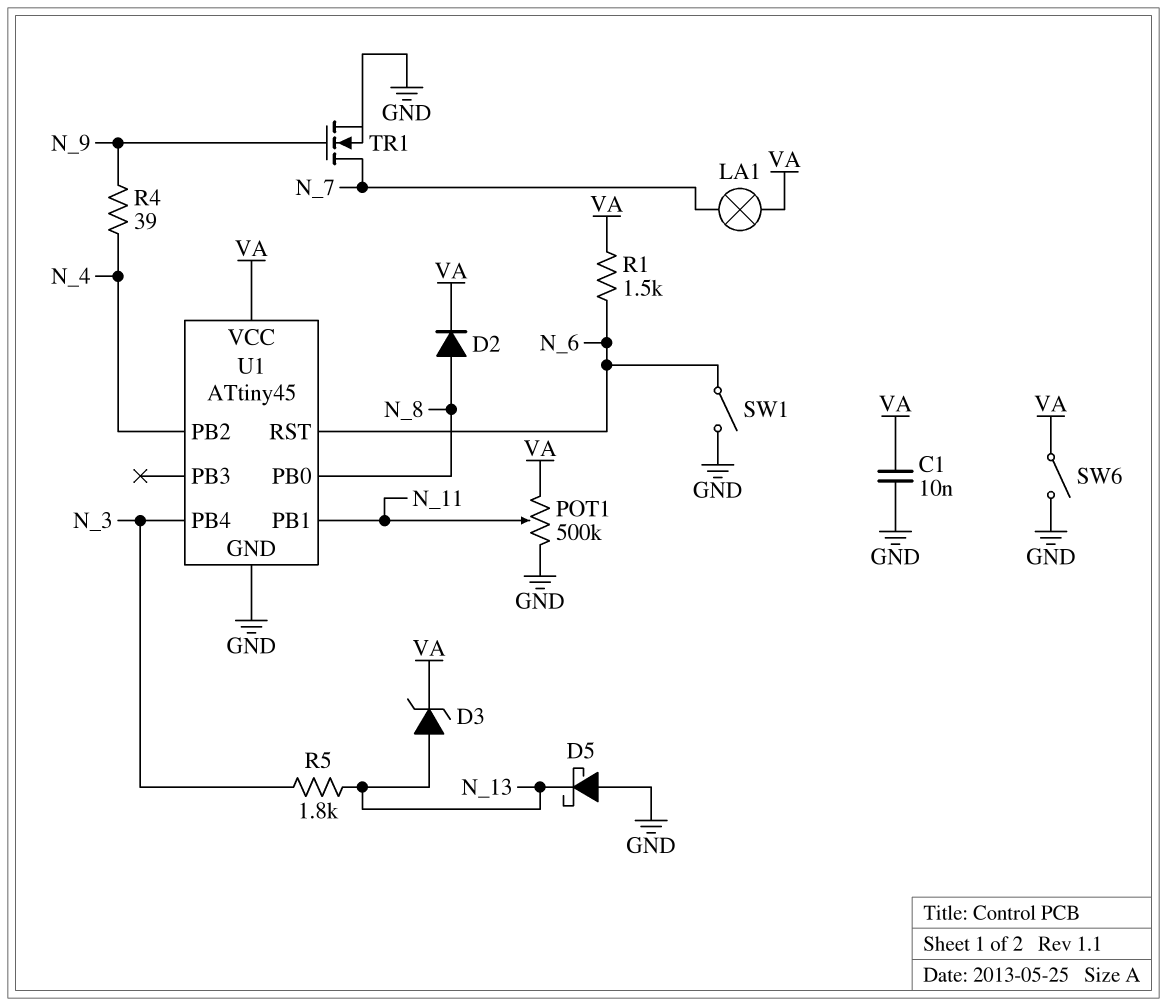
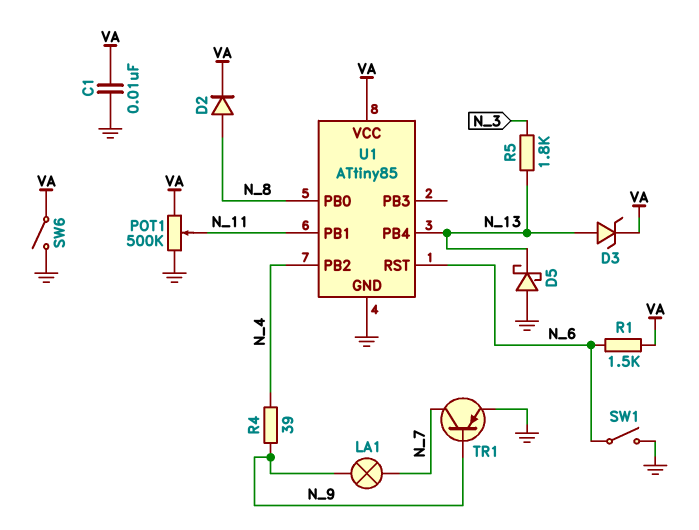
LA1: lamp (N_7, VA) -> lamp (N_7, N_9)
TR1: NMOS (G N_9, D N_7, S GND) -> PNP (B N_9, C N_7, E GND)
U1: ATtiny45 -> ATtiny85
U1 pin PB4: N_3 -> N_13

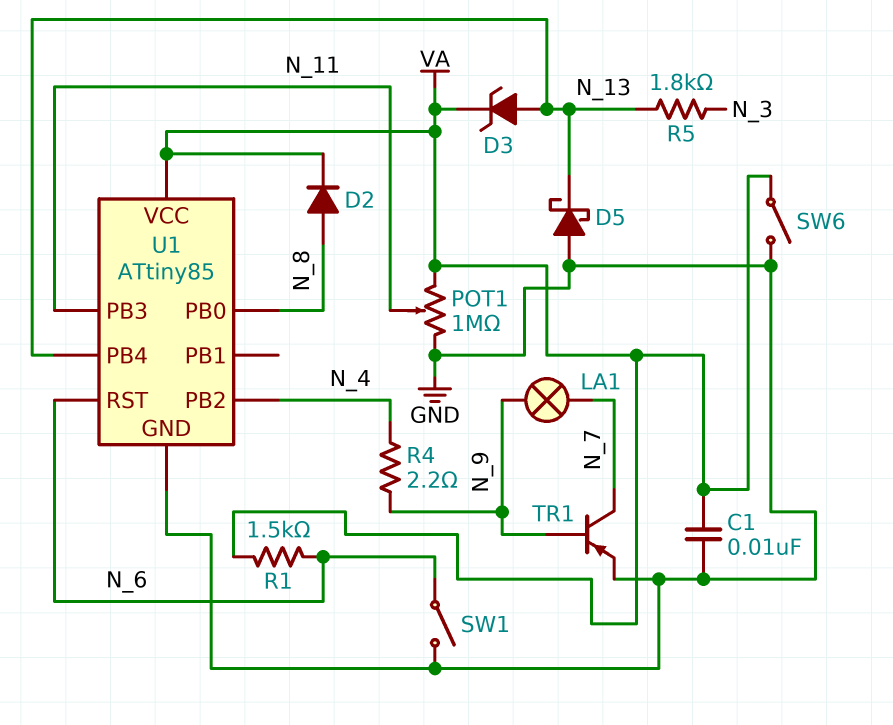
POT1: 500k (GND, VA, wiper N_11) -> 1M (GND, VA, wiper N_11)
R4: 39 (N_4, N_9) -> 2.2 (N_4, N_9)
U1 pin PB1: N_11 -> none
U1 pin PB3: none -> N_11

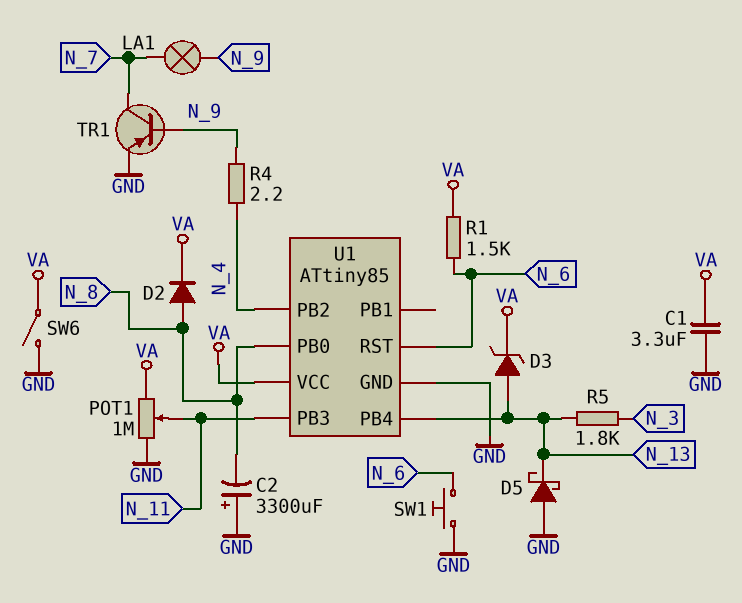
C1: 10nF (GND, VA) -> 3.3uF (GND, VA)
C2: none -> 3300uF (plus GND, minus N_8)
SW1: switch (GND, N_6) -> button (GND, N_6)

